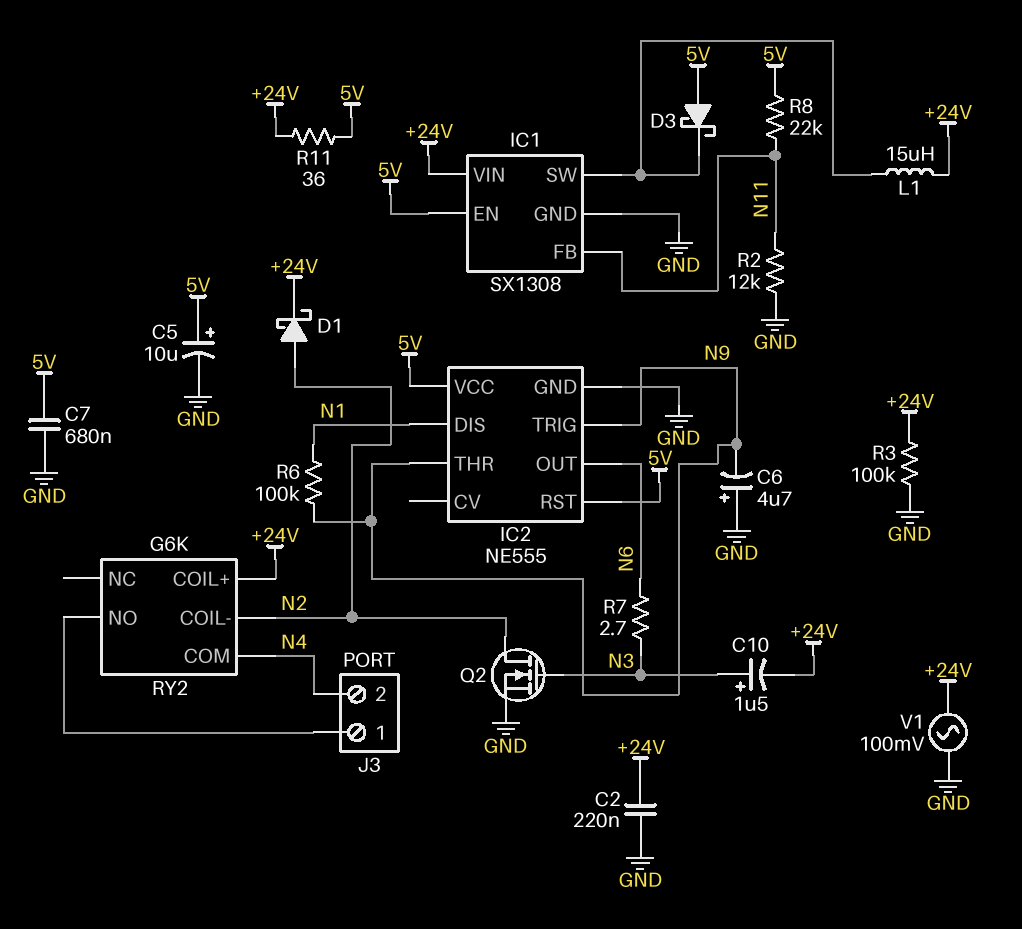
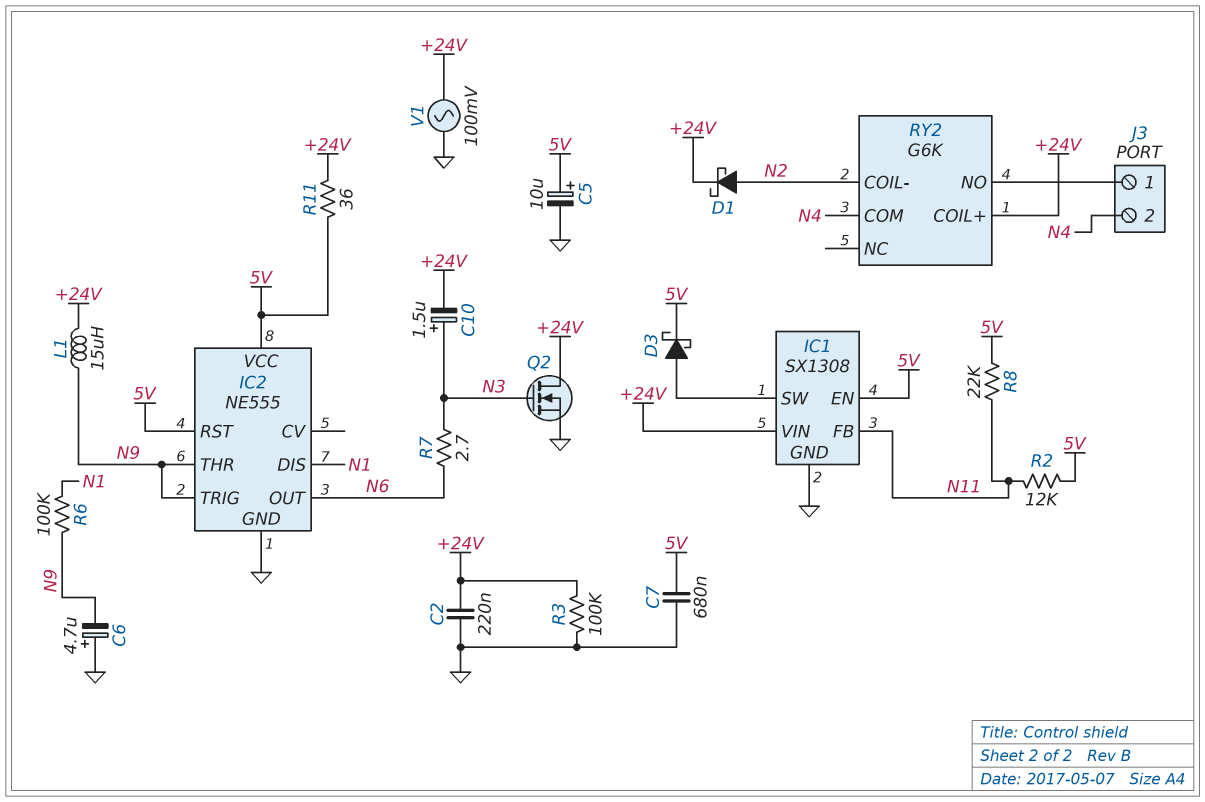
D3: schottky (A 5V, K IC1/SW) -> schottky (A IC1/SW, K 5V)
L1: 15uH (+24V, IC1/SW) -> 15uH (+24V, N9)
Q2: NMOS (G N3, D N2, S GND) -> NMOS (G N3, D +24V, S GND)
R2: 12k (GND, N11) -> 12k (5V, N11)

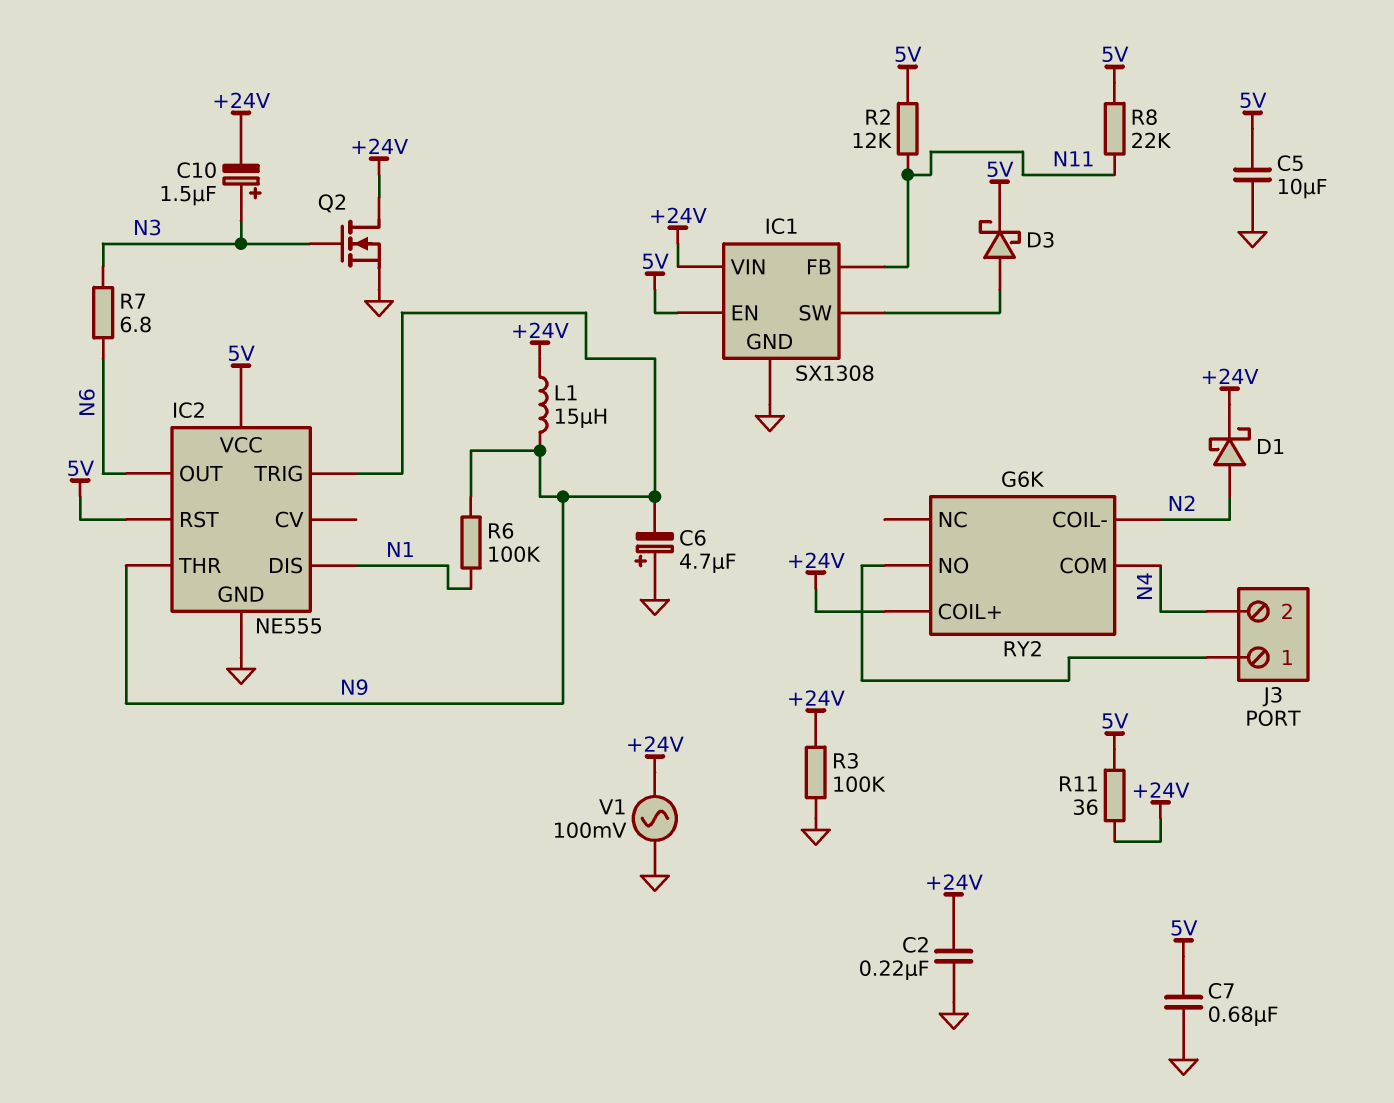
C5: 10uF (plus 5V, minus GND) -> 10uF (5V, GND)
R7: 2.7 (N3, N6) -> 6.8 (N3, N6)

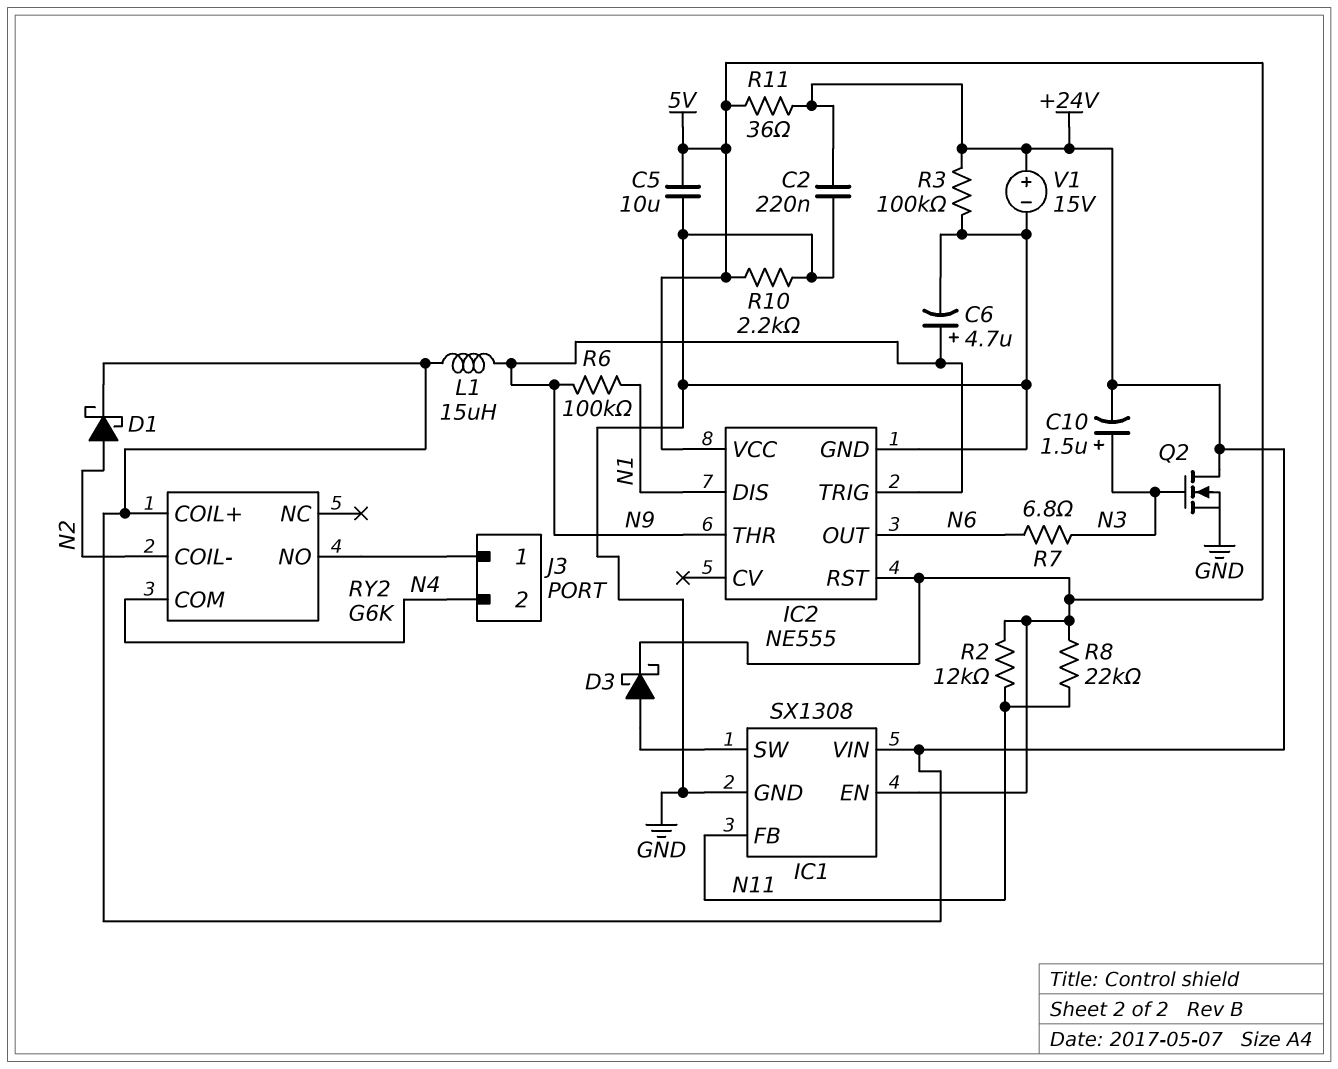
C6: 4.7uF (plus GND, minus N9) -> 4.7uF (plus N9, minus GND)
C7: 680nF (5V, GND) -> none
R10: none -> 2.2k (5V, GND)
V1: AC 100mV (+24V, GND) -> 15V (plus +24V, minus GND)

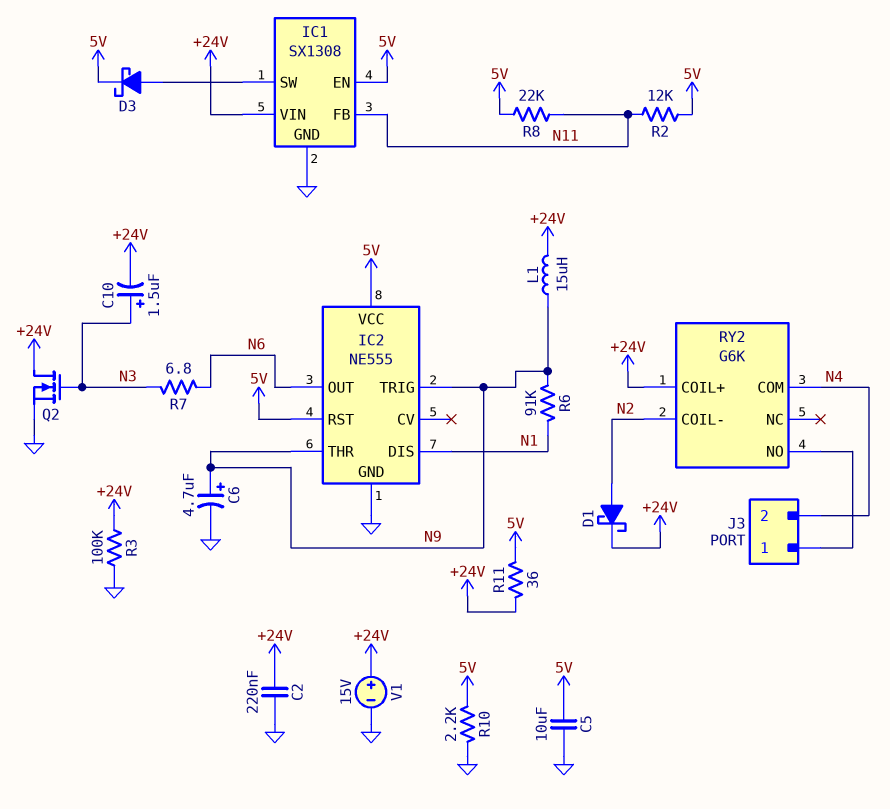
R6: 100k (N1, N9) -> 91k (N1, N9)

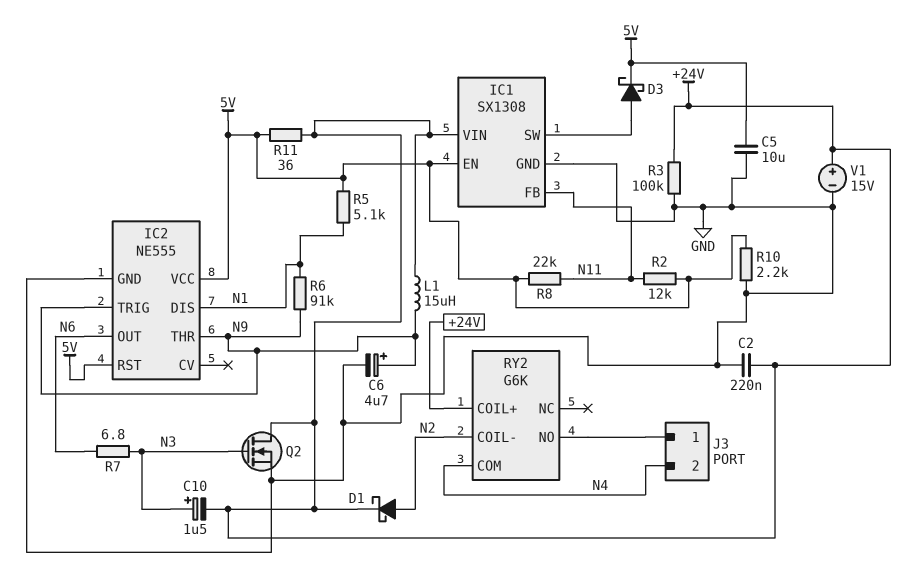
R5: none -> 5.1k (5V, N1)

